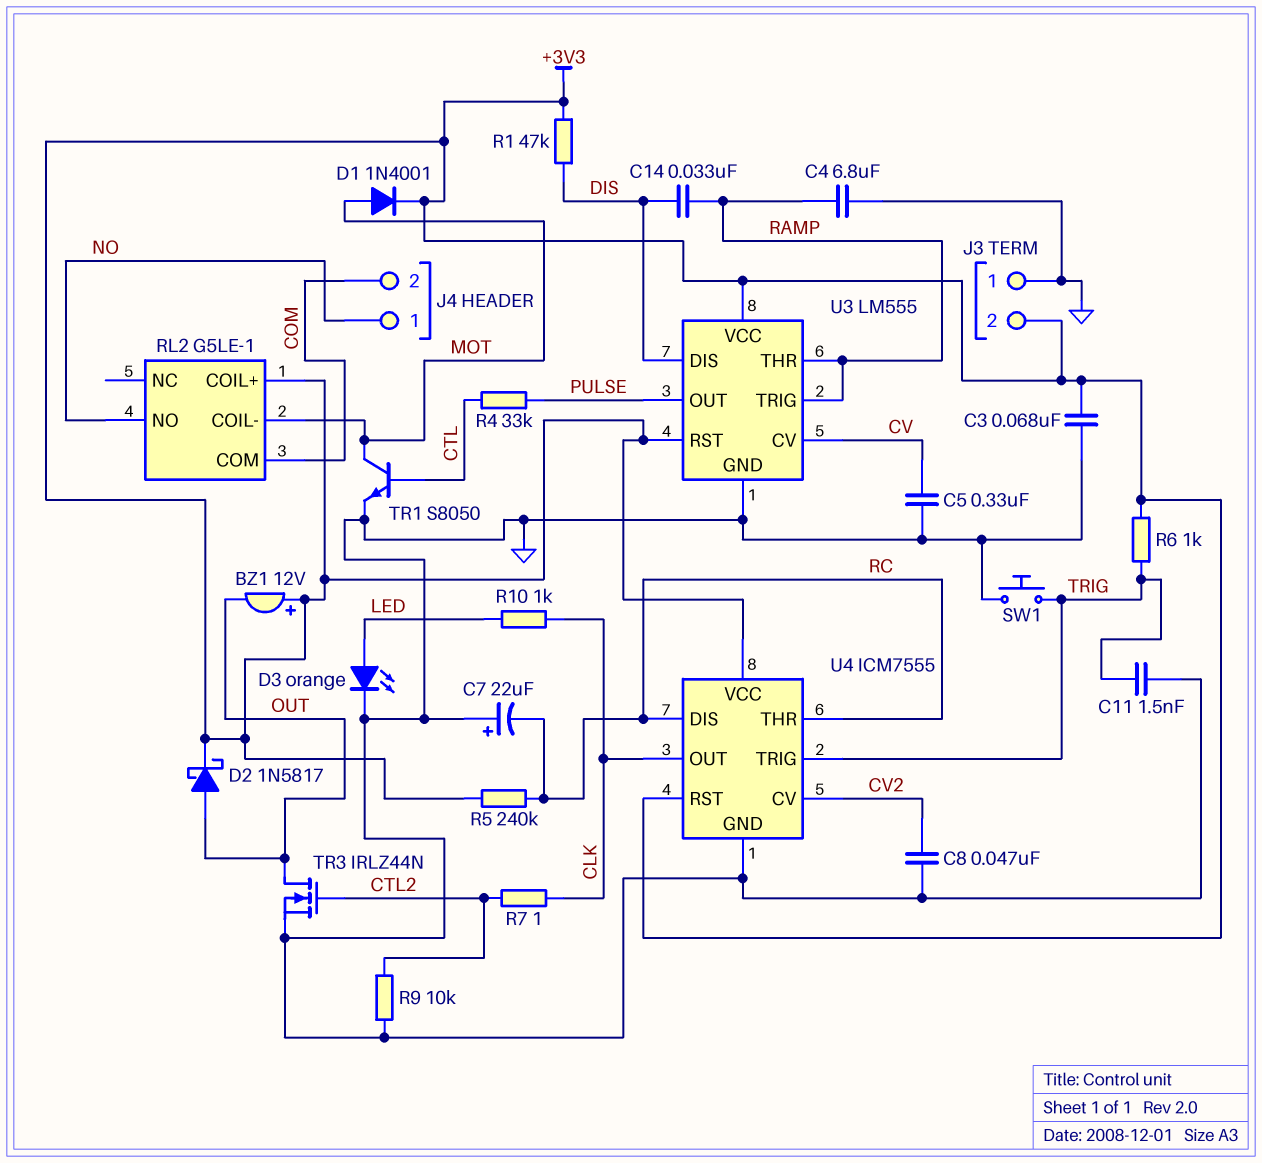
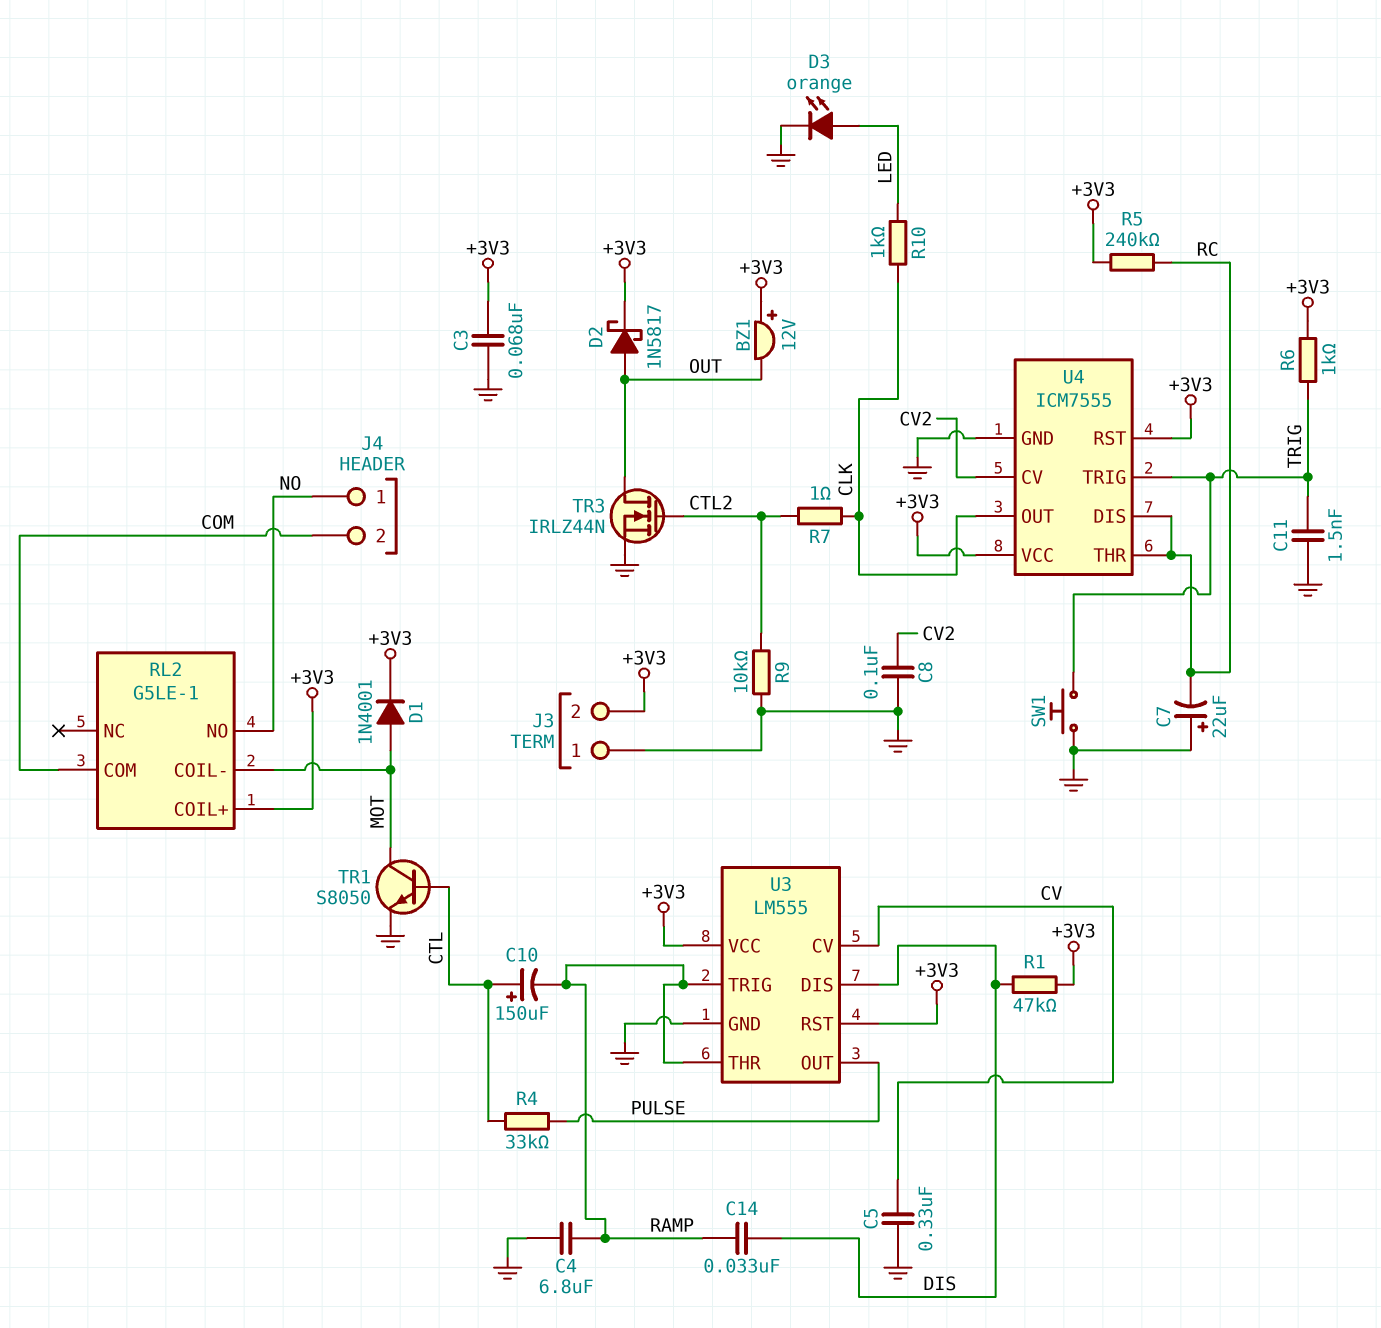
C8: 47nF (CV2, GND) -> 100nF (CV2, GND)
C10: none -> 150uF (plus CTL, minus RAMP)

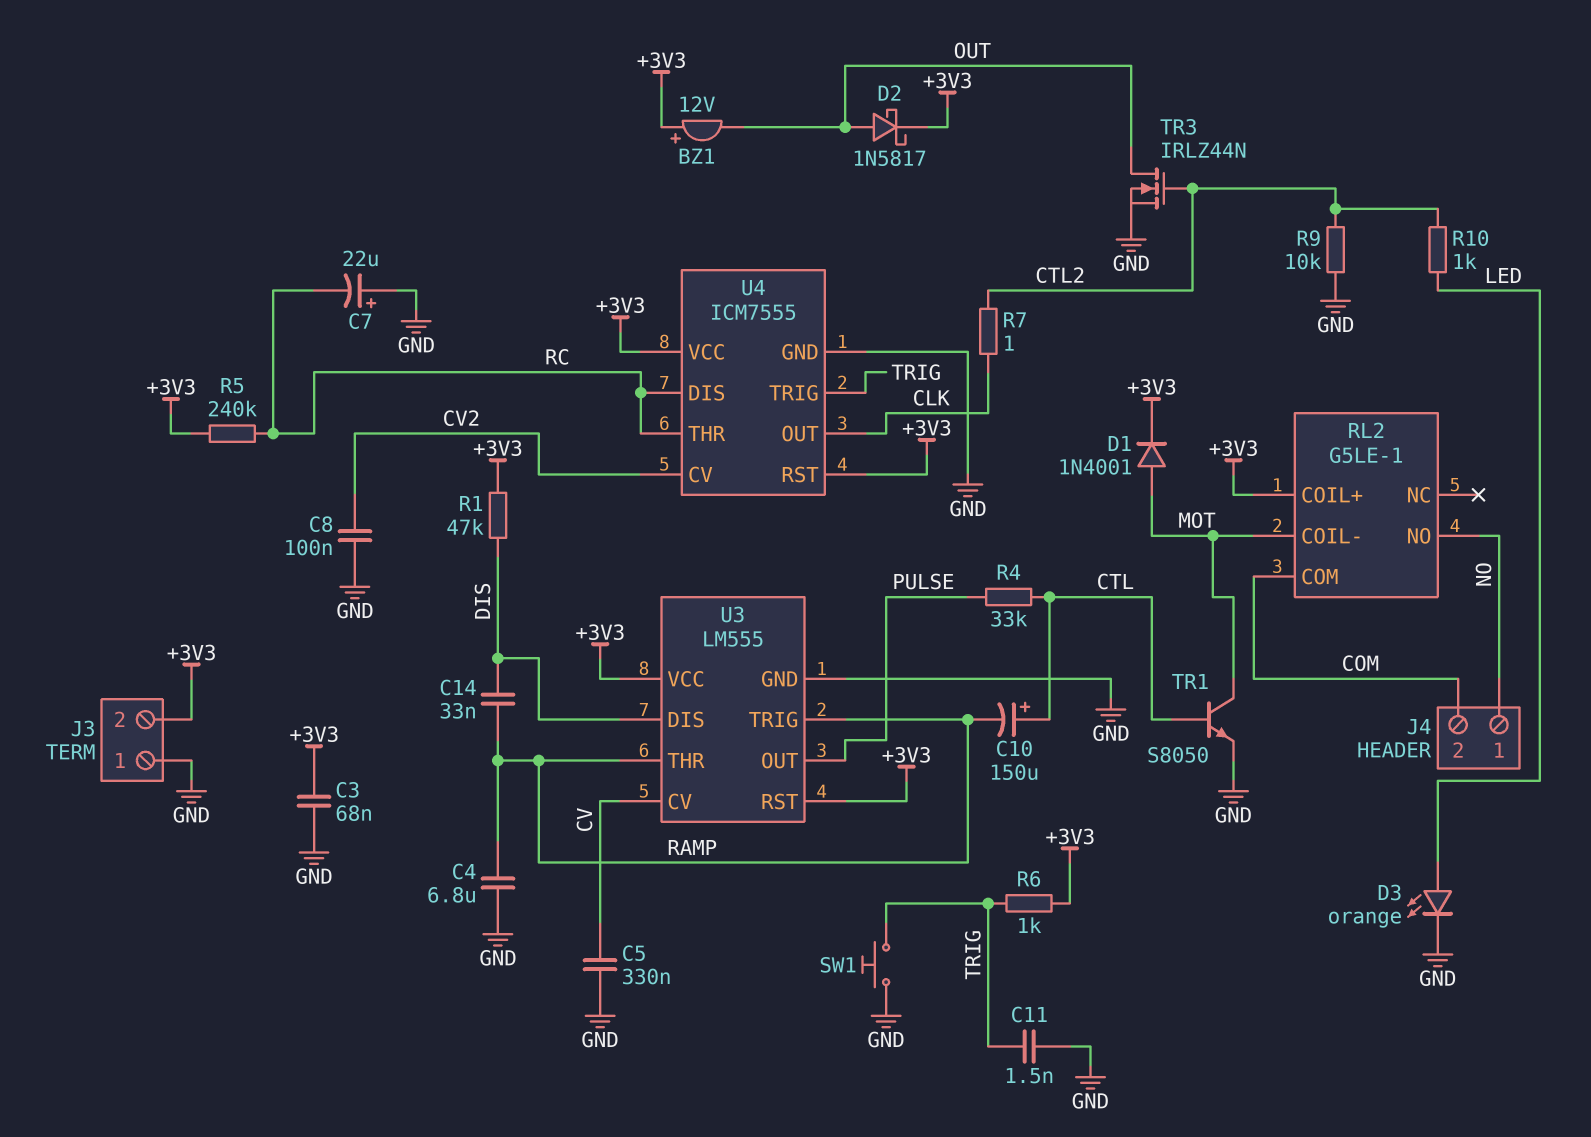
R10: 1k (CLK, LED) -> 1k (CTL2, LED)

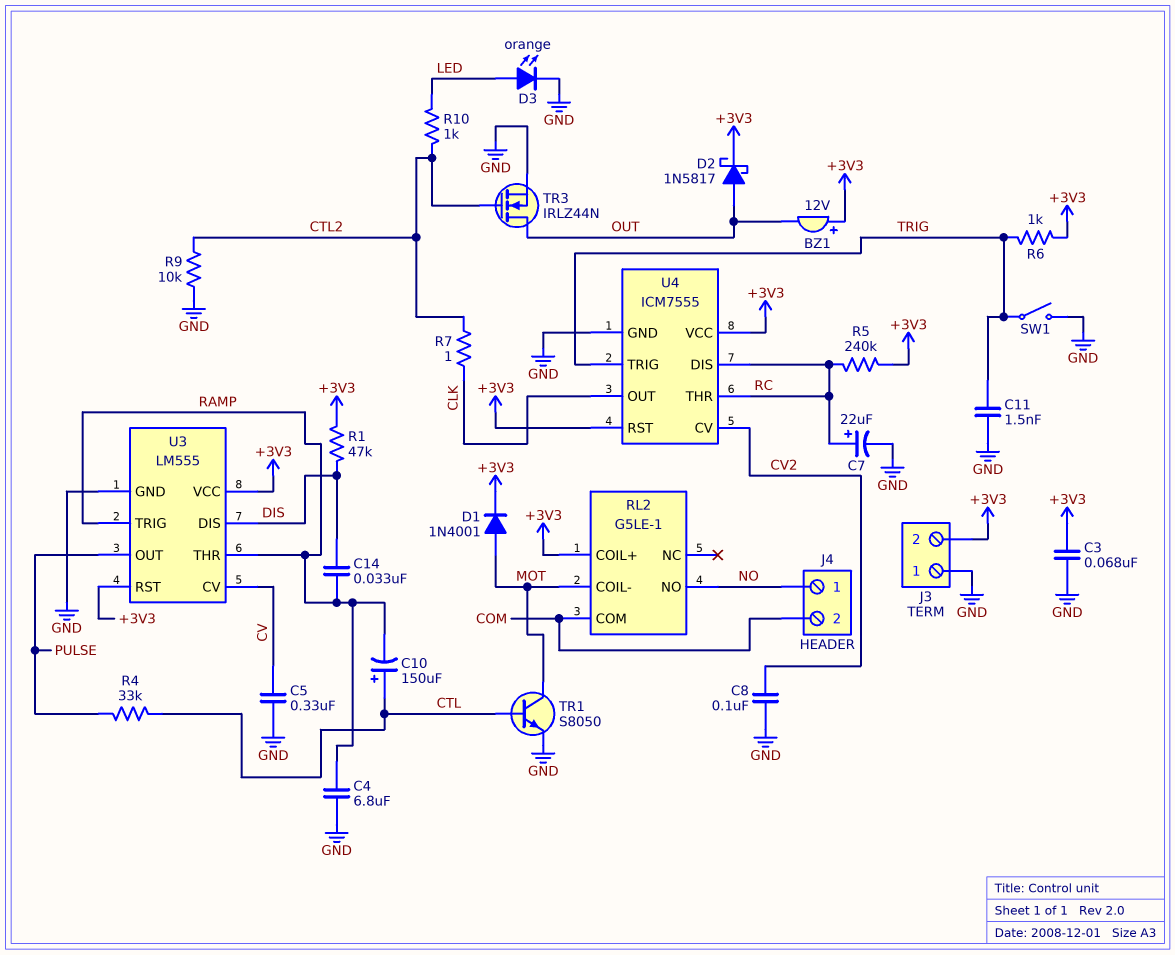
C7: 22uF (plus GND, minus RC) -> 22uF (plus RC, minus GND)
SW1: button (GND, TRIG) -> switch (GND, TRIG)

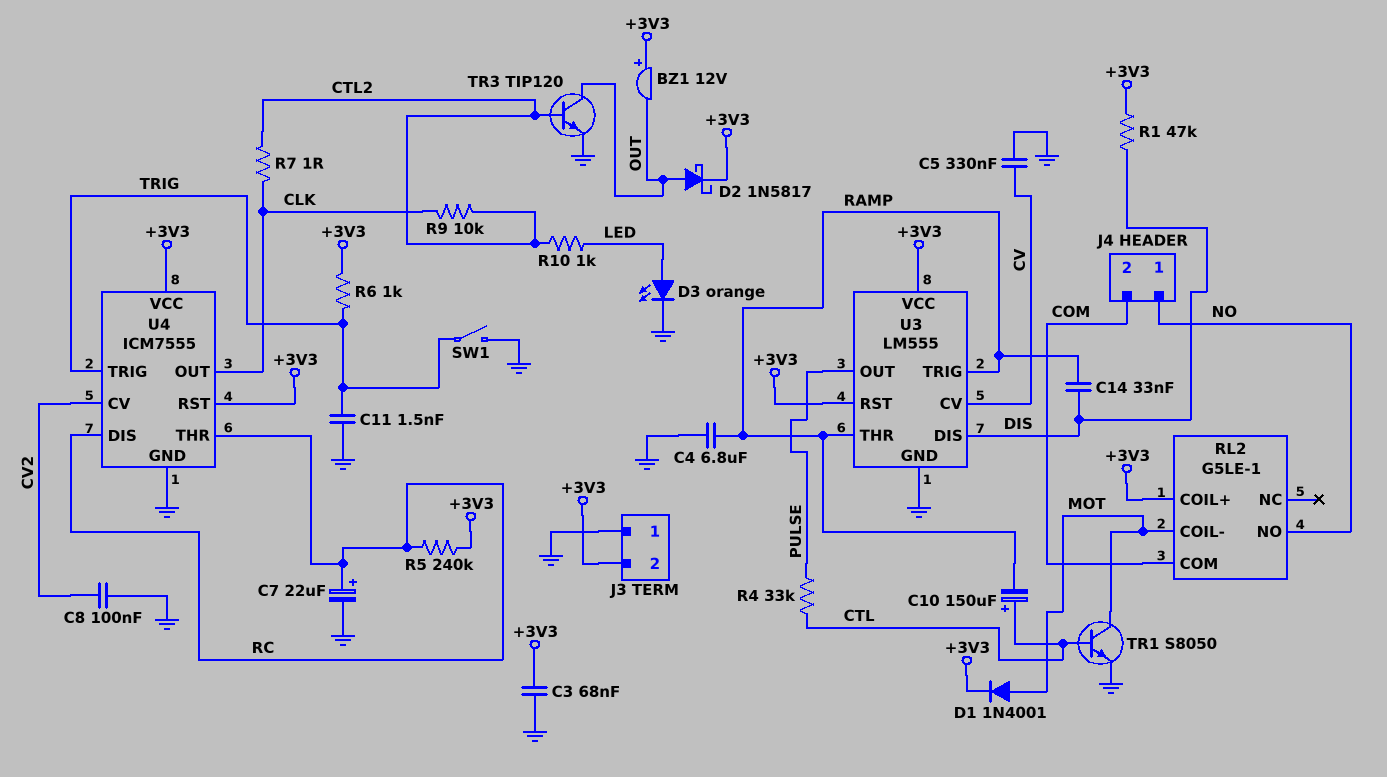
R9: 10k (CTL2, GND) -> 10k (CLK, CTL2)
TR3: NMOS IRLZ44N (G CTL2, D OUT, S GND) -> NPN TIP120 (B CTL2, C OUT, E GND)

